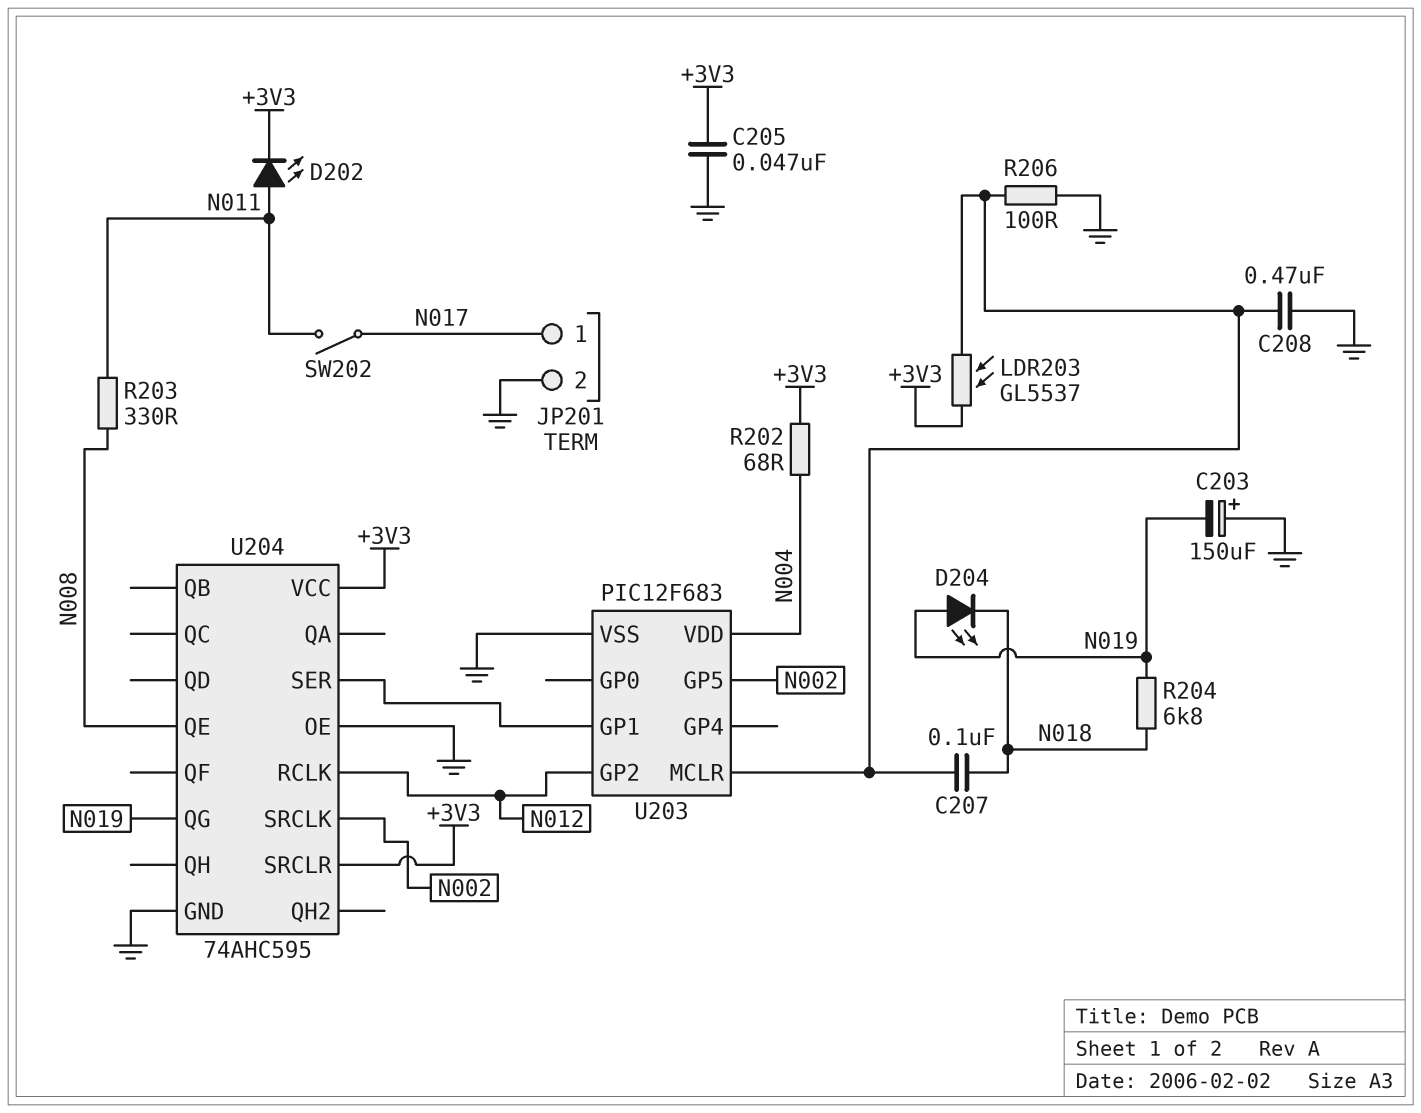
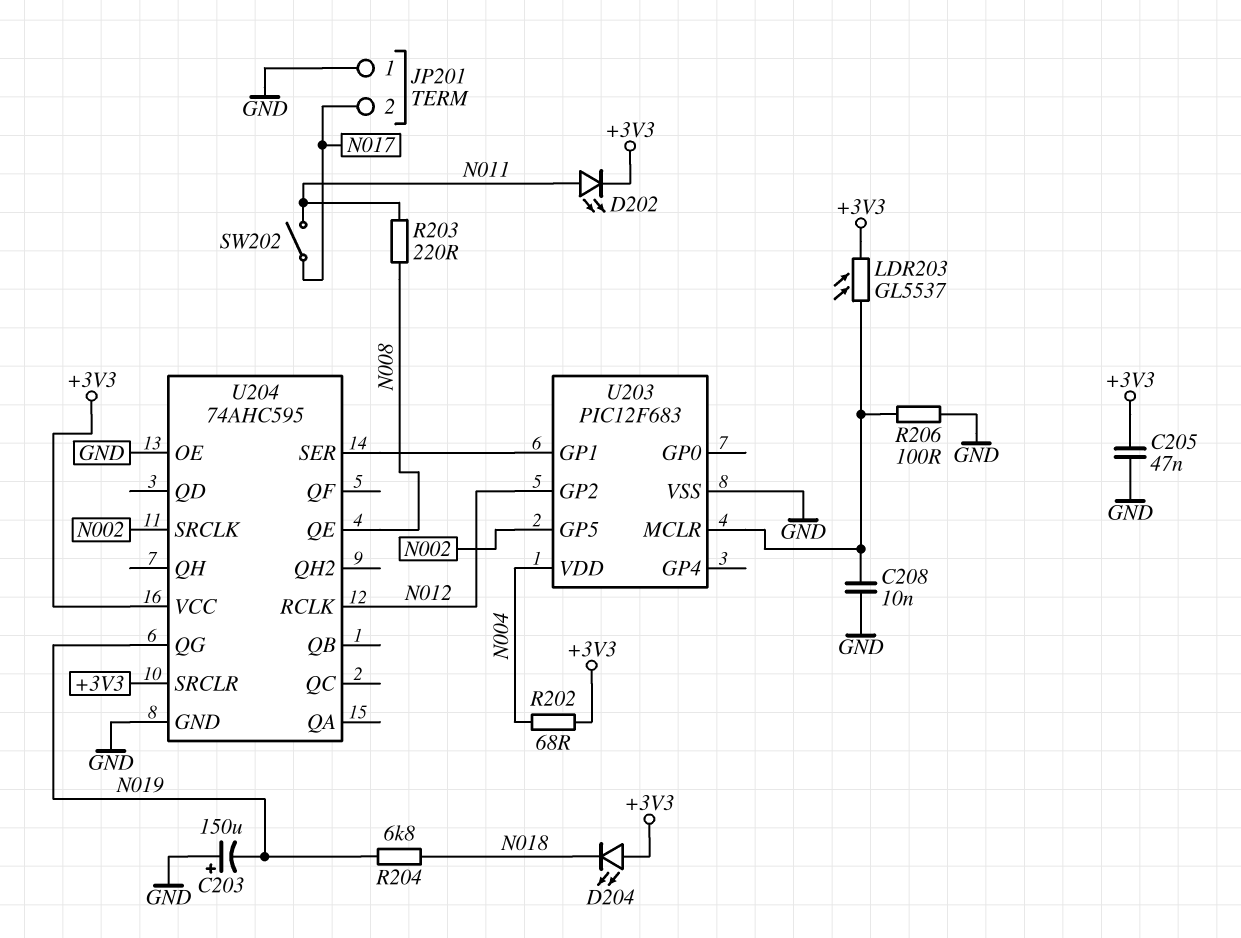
C207: 100nF (N018, U203/MCLR) -> none
C208: 470nF (GND, U203/MCLR) -> 10nF (GND, U203/MCLR)
D204: LED (A N019, K N018) -> LED (A +3V3, K N018)
JP201 pin 1: N017 -> GND
JP201 pin 2: GND -> N017
R203: 330 (N008, N011) -> 220 (N008, N011)

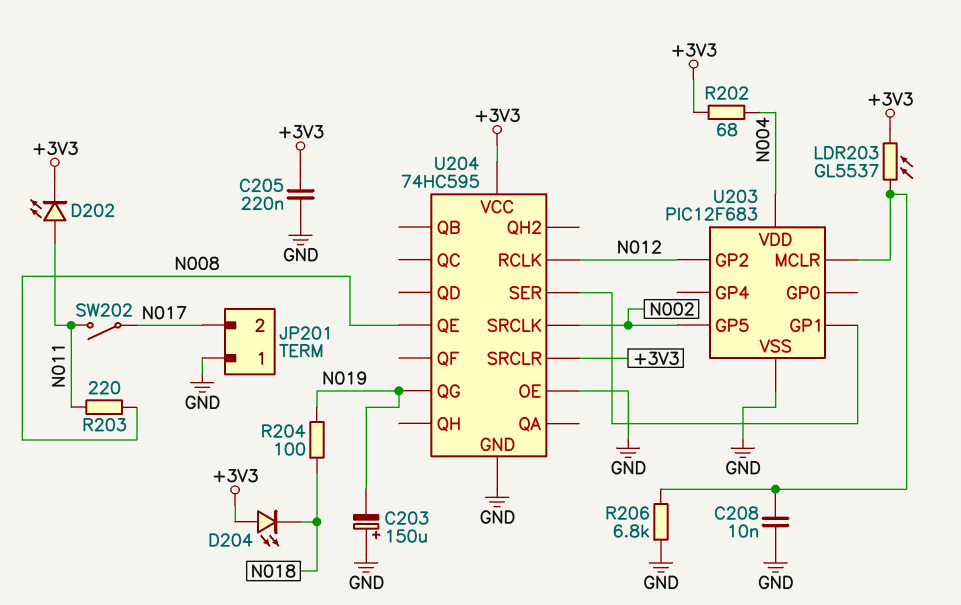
C205: 47nF (+3V3, GND) -> 220nF (+3V3, GND)
R204: 6.8k (N018, N019) -> 100 (N018, N019)
R206: 100 (GND, U203/MCLR) -> 6.8k (GND, U203/MCLR)
U204: 74AHC595 -> 74HC595

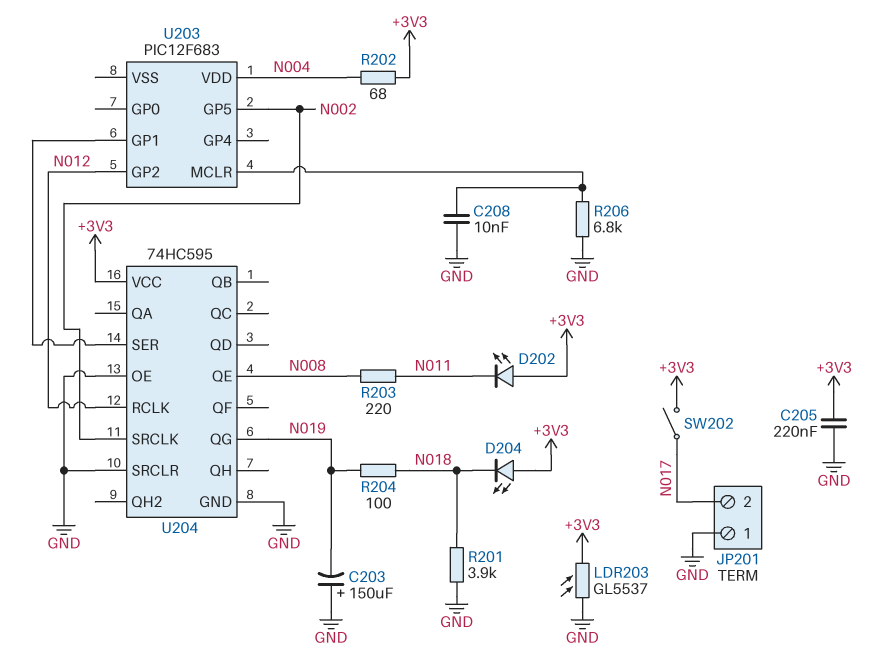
D202: LED (A N011, K +3V3) -> LED (A +3V3, K N011)
LDR203: GL5537 (+3V3, U203/MCLR) -> GL5537 (+3V3, GND)
R201: none -> 3.9k (GND, N018)
SW202: switch (N011, N017) -> switch (+3V3, N017)
U203 pin VSS: GND -> none
U204 pin SRCLR: +3V3 -> GND

